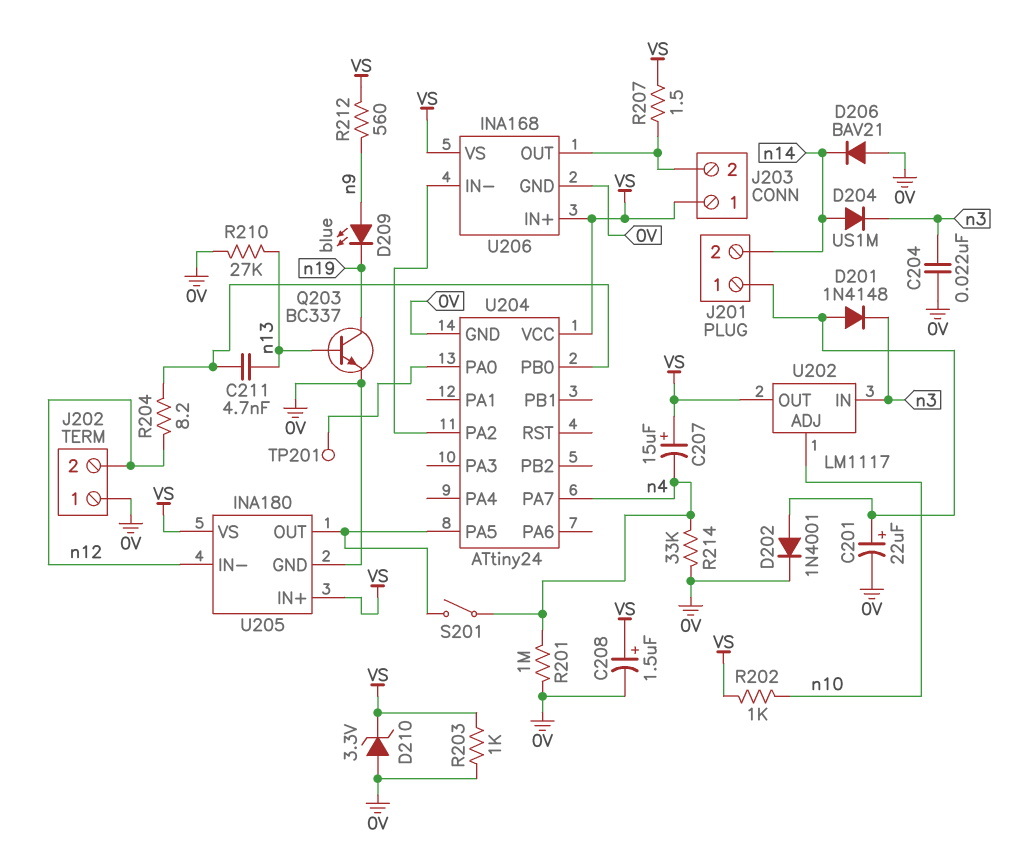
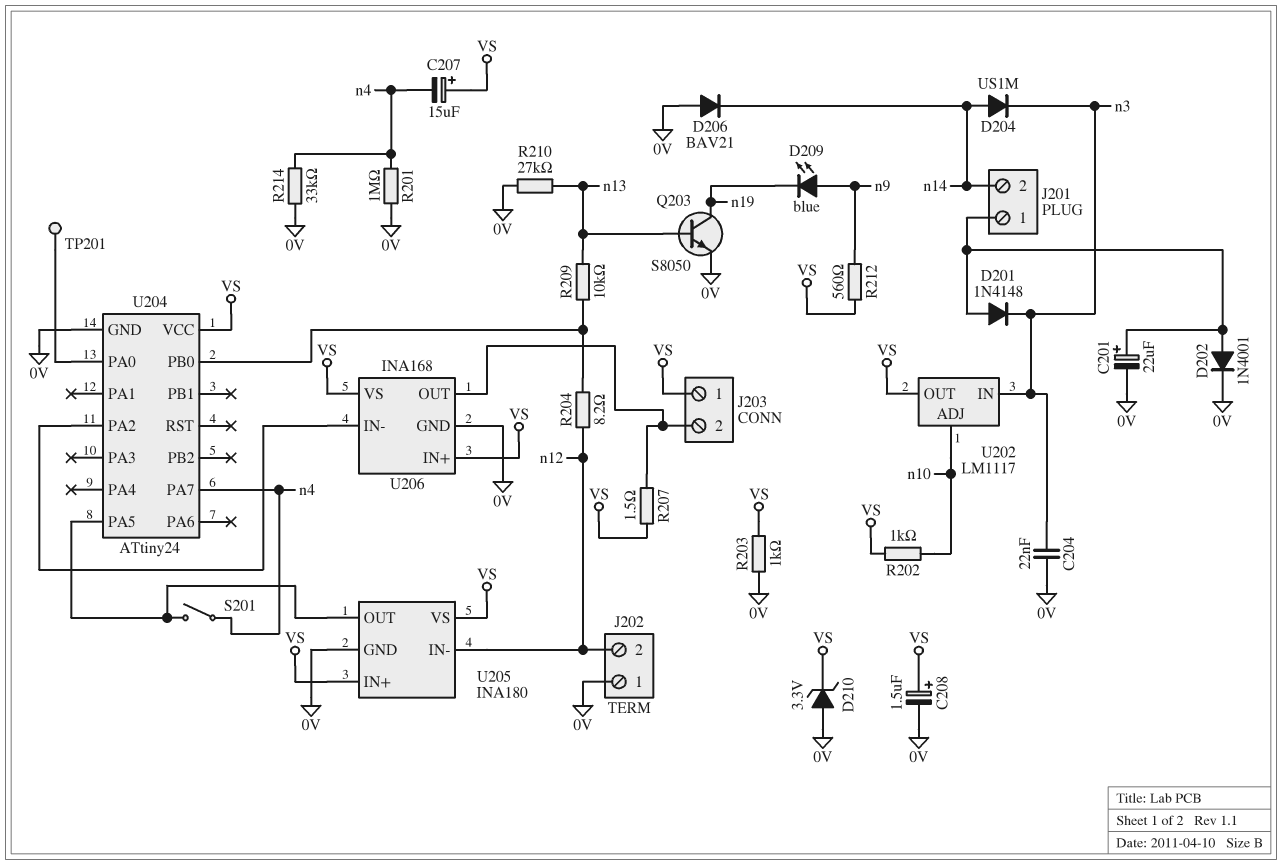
C211: 4.7nF (U204/PB0, n13) -> none
Q203: NPN BC337 (B n13, C n19, E 0V) -> NPN S8050 (B n13, C n19, E 0V)
R209: none -> 10k (U204/PB0, n13)

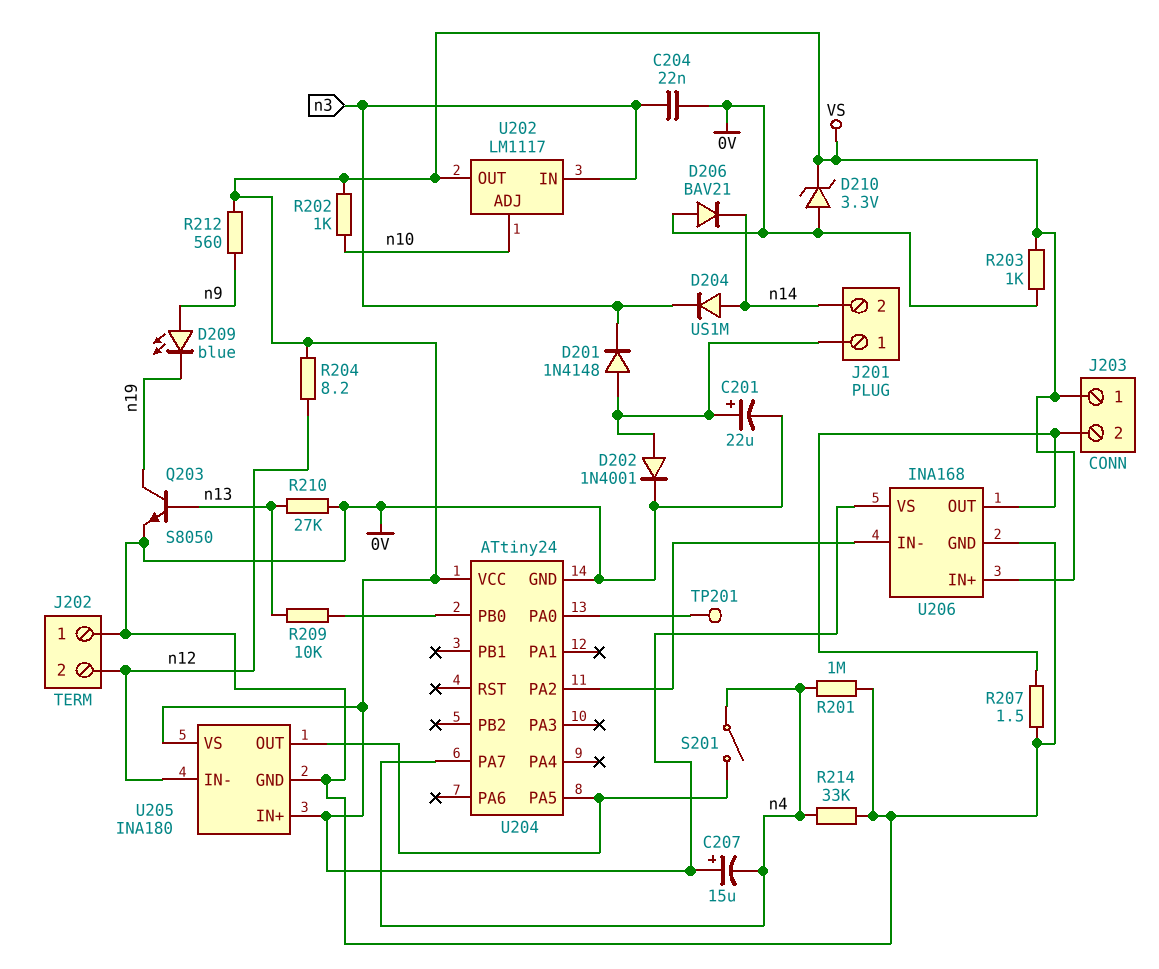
C208: 1.5uF (plus VS, minus 0V) -> none
R204: 8.2 (U204/PB0, n12) -> 8.2 (VS, n12)
R207: 1.5 (J203/2, VS) -> 1.5 (0V, J203/2)

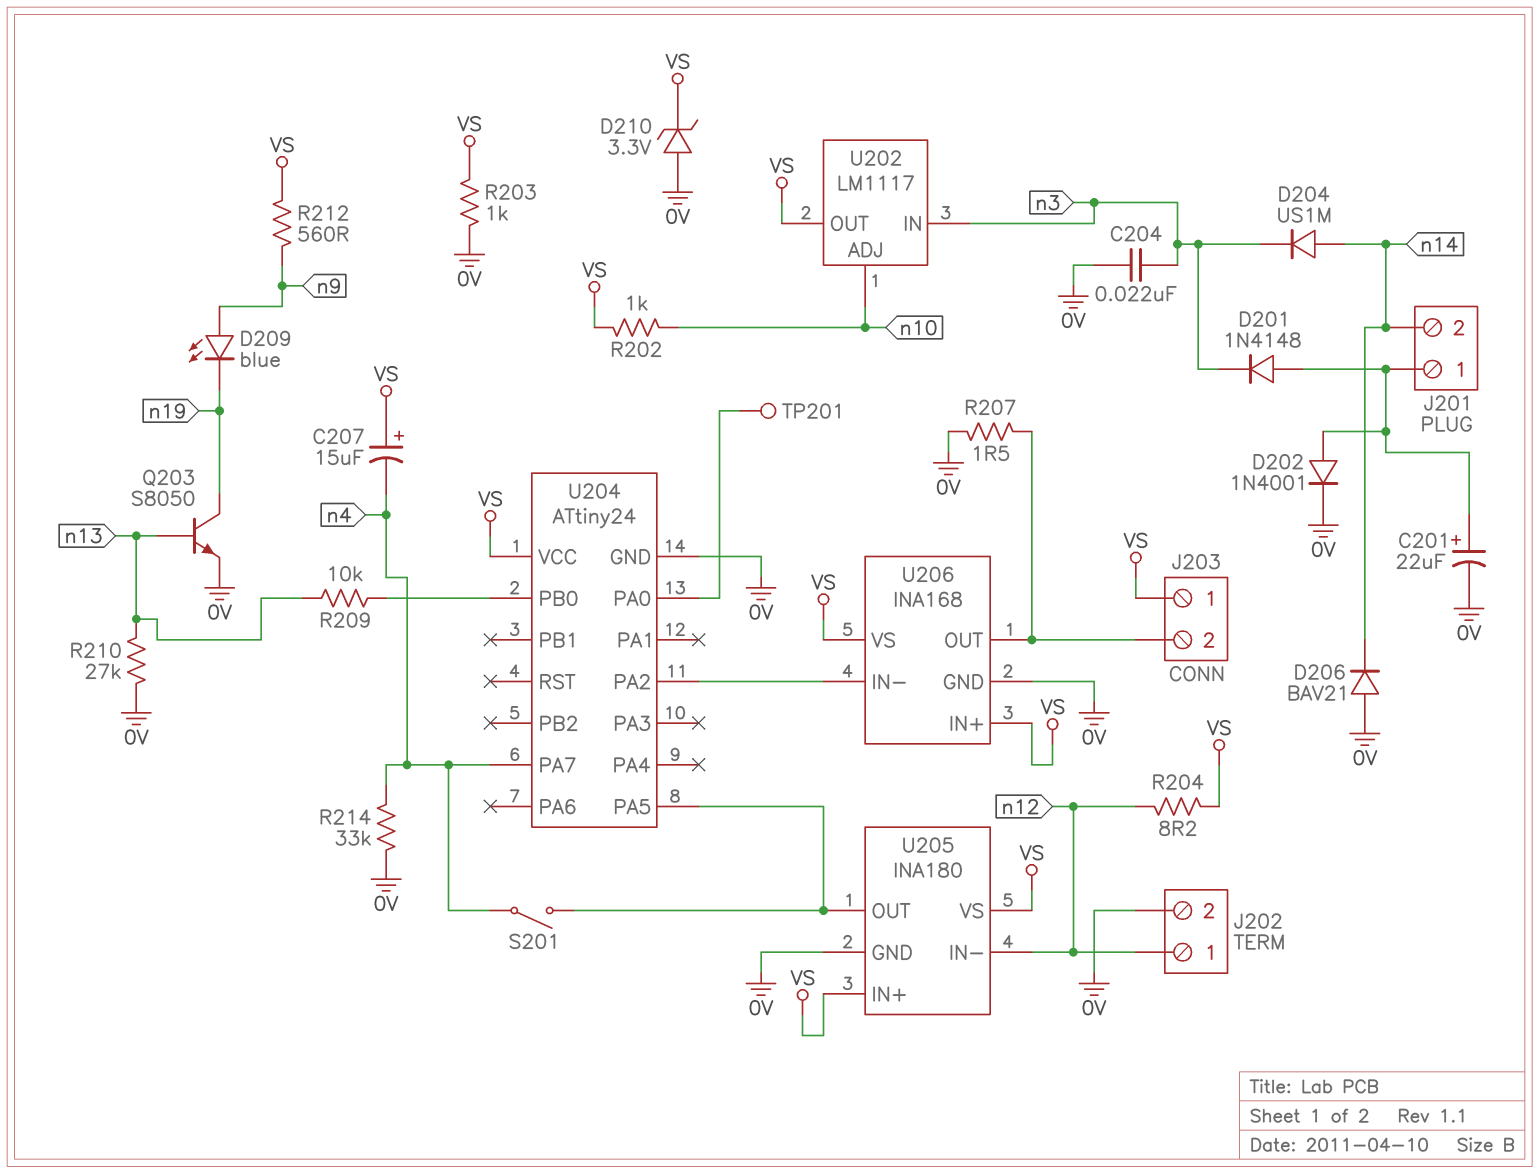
J202 pin 1: 0V -> n12
J202 pin 2: n12 -> 0V
R201: 1M (0V, n4) -> none

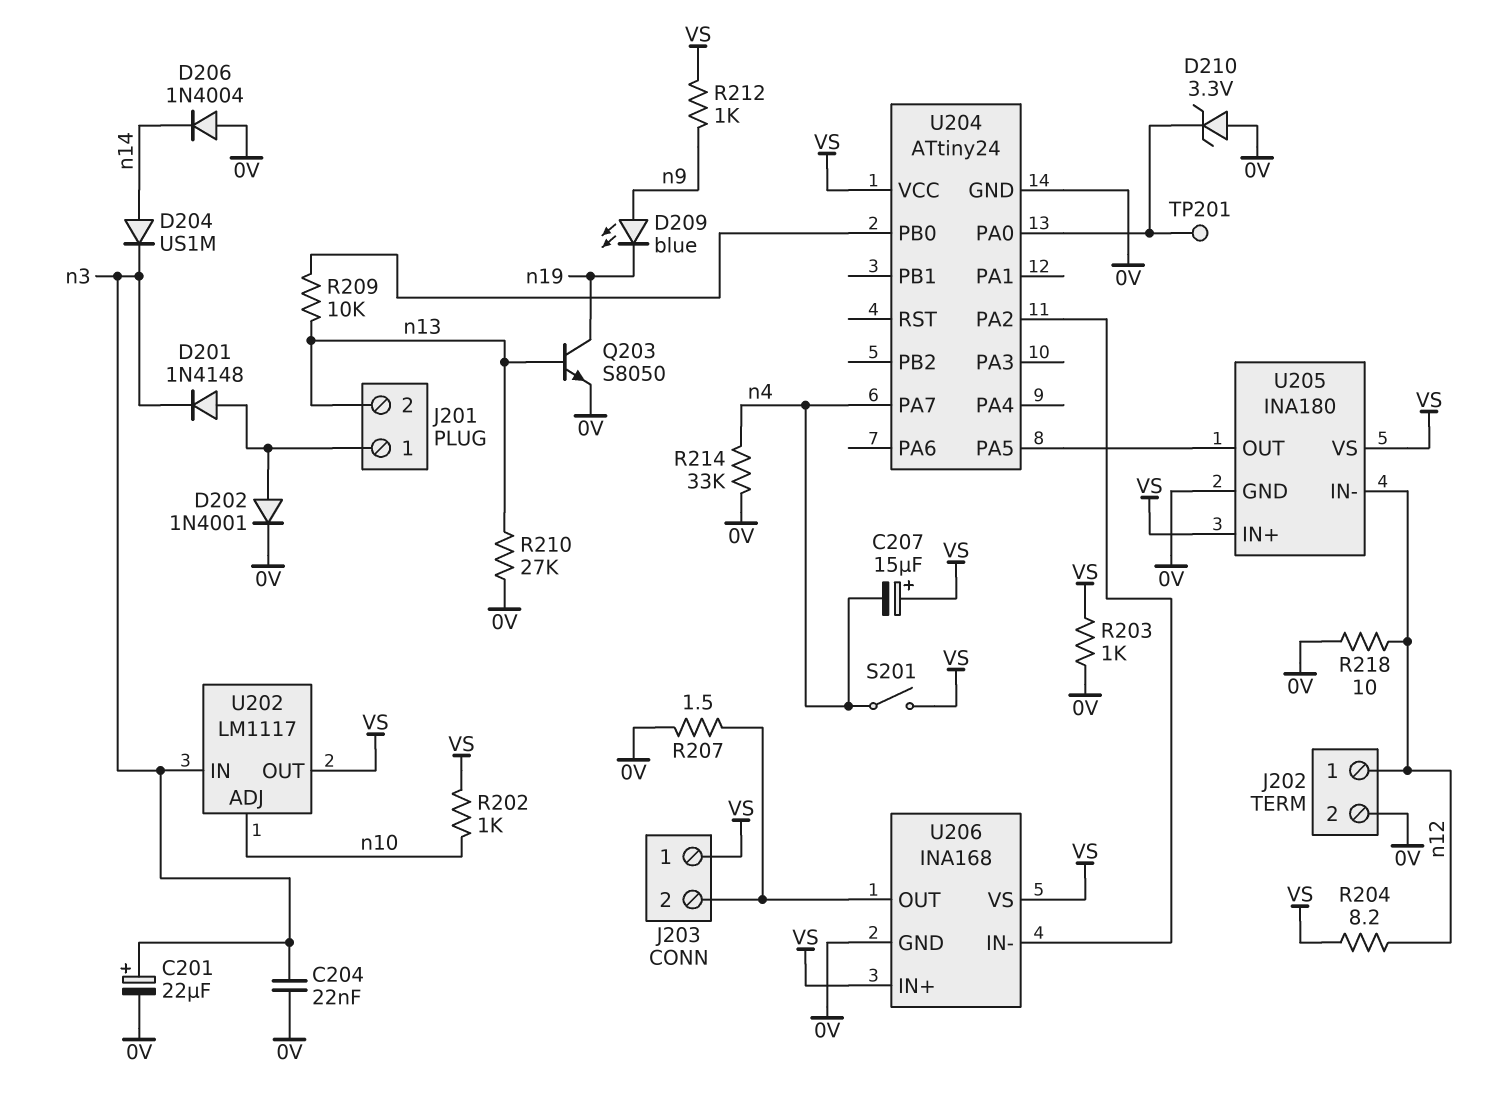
C201: 22uF (plus J201/1, minus 0V) -> 22uF (plus n3, minus 0V)
D206: diode BAV21 (A 0V, K n14) -> diode 1N4004 (A 0V, K n14)
D210: zener 3.3V (A 0V, K VS) -> zener 3.3V (A 0V, K U204/PA0)
J201 pin 2: n14 -> n13
R212: 560 (VS, n9) -> 1k (VS, n9)
R218: none -> 10 (0V, n12)
S201: switch (U204/PA5, n4) -> switch (VS, n4)

